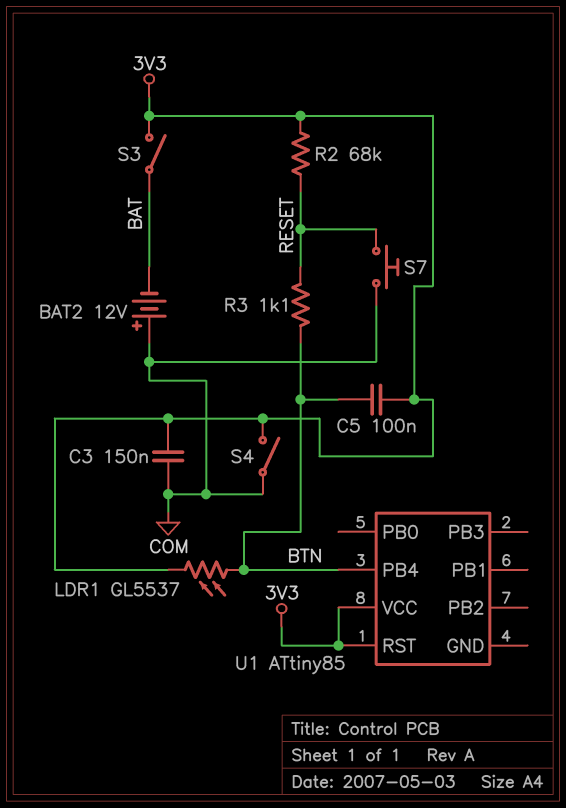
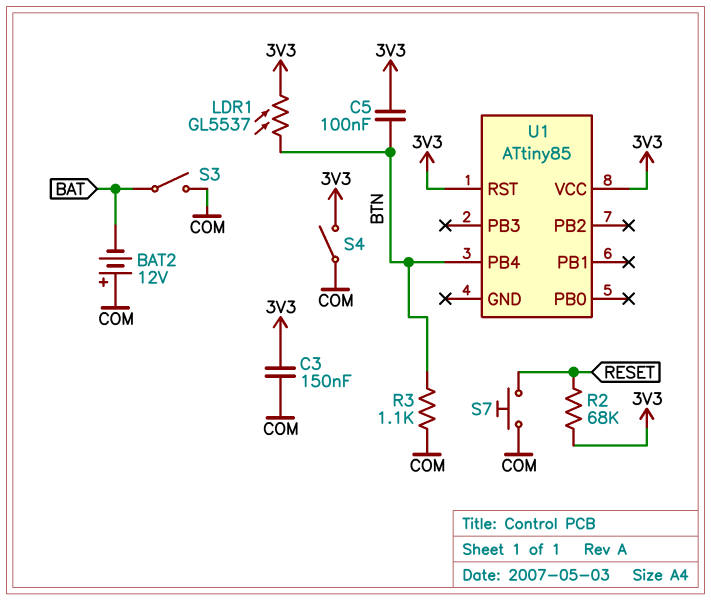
R3: 1.1k (BTN, RESET) -> 1.1k (BTN, COM)
S3: switch (3V3, BAT) -> switch (BAT, COM)

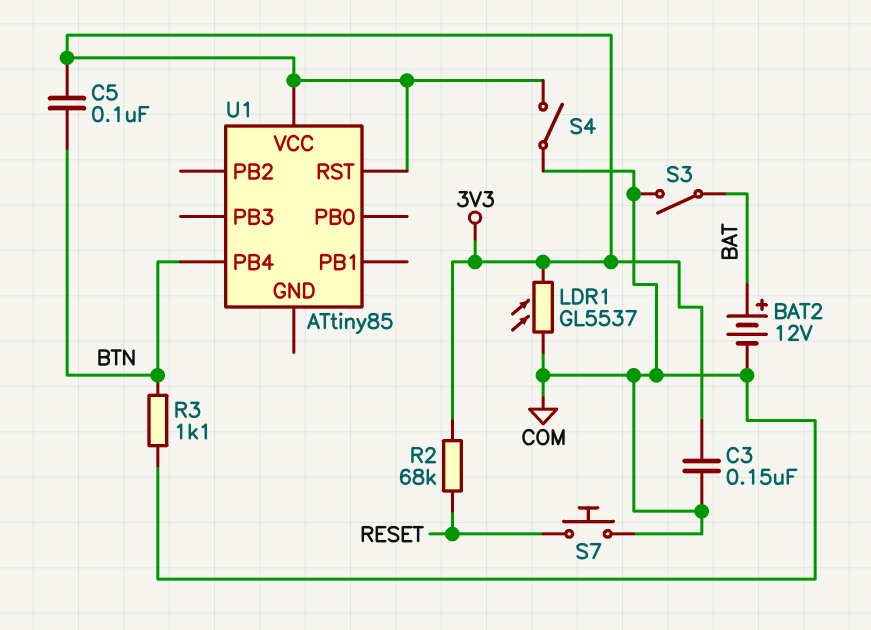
BAT2: 12V (plus COM, minus BAT) -> 12V (plus BAT, minus COM)
LDR1: GL5537 (3V3, BTN) -> GL5537 (3V3, COM)

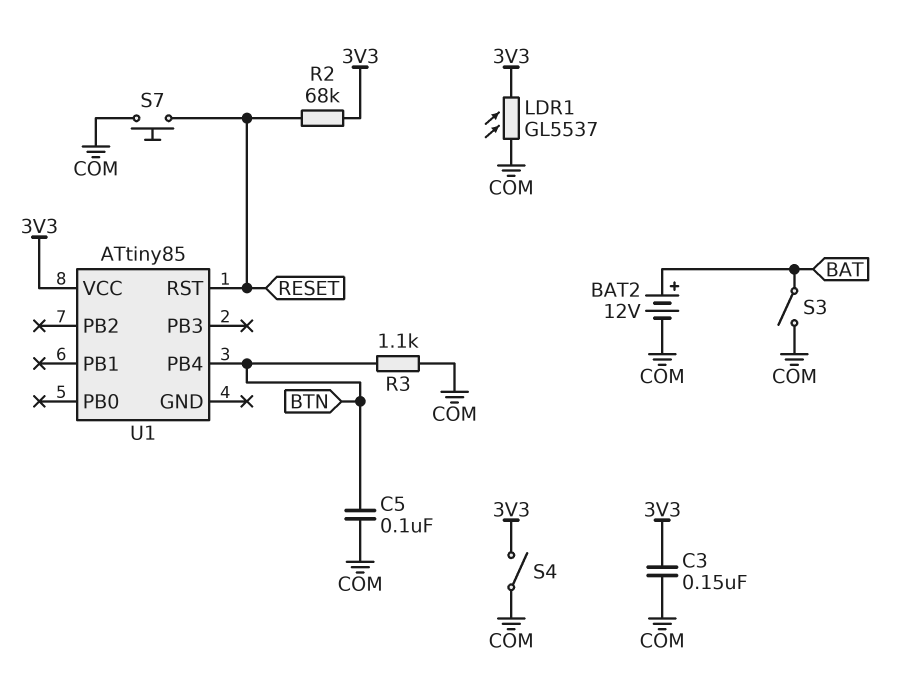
C5: 100nF (3V3, BTN) -> 100nF (BTN, COM)
U1 pin RST: 3V3 -> RESET

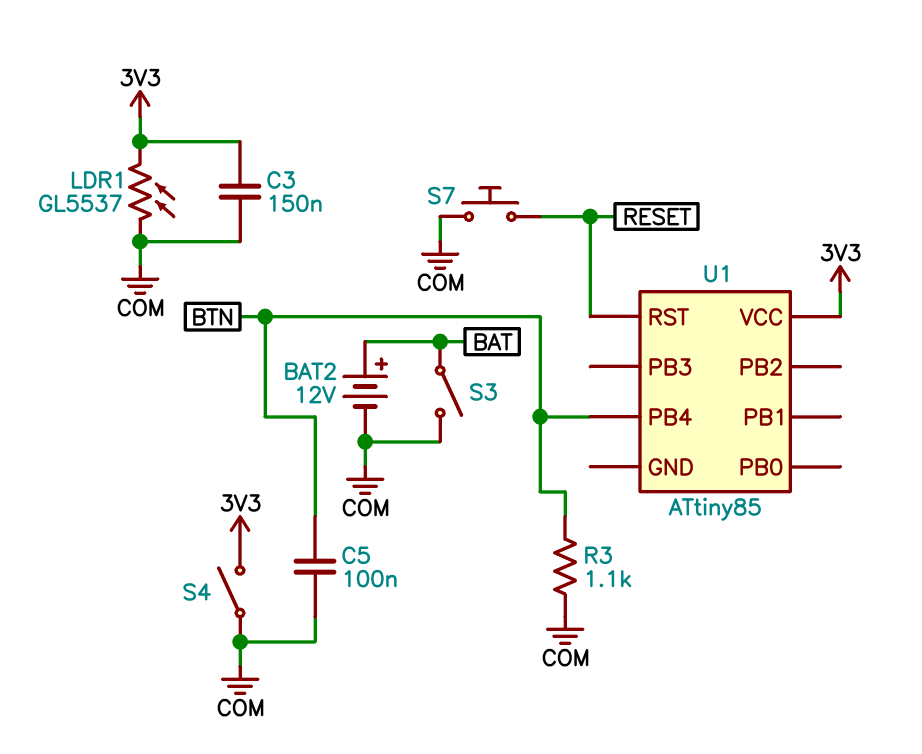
R2: 68k (3V3, RESET) -> none

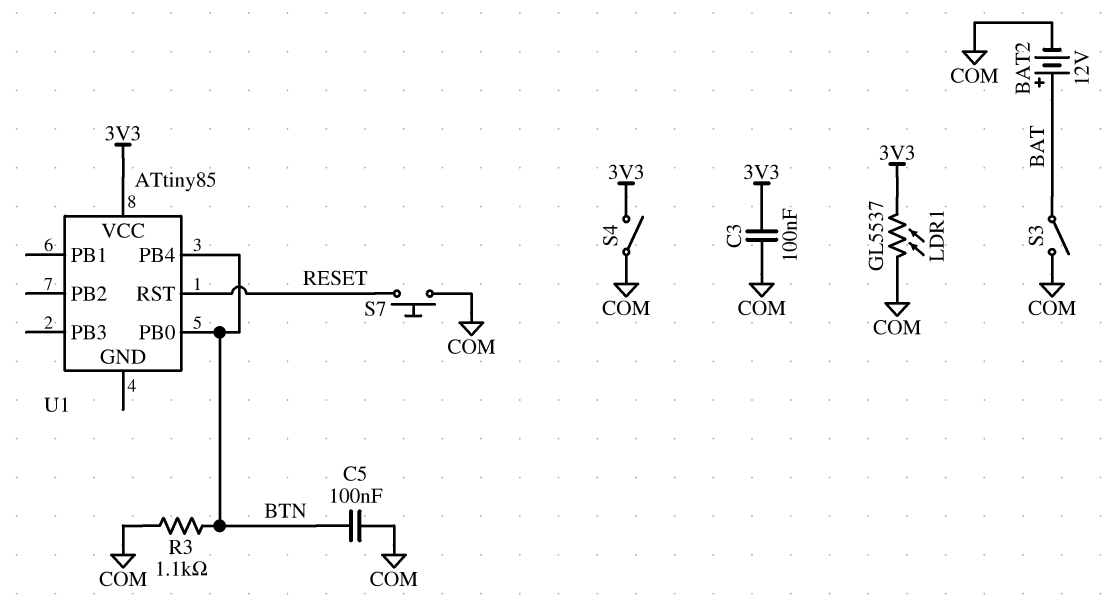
C3: 150nF (3V3, COM) -> 100nF (3V3, COM)
U1 pin PB0: none -> BTN

